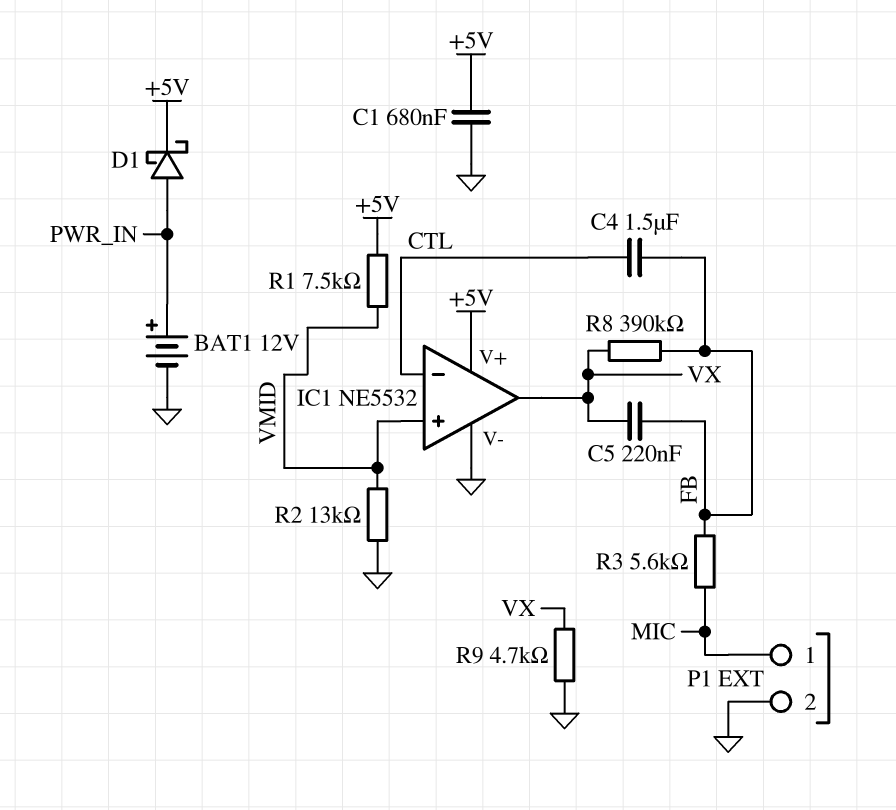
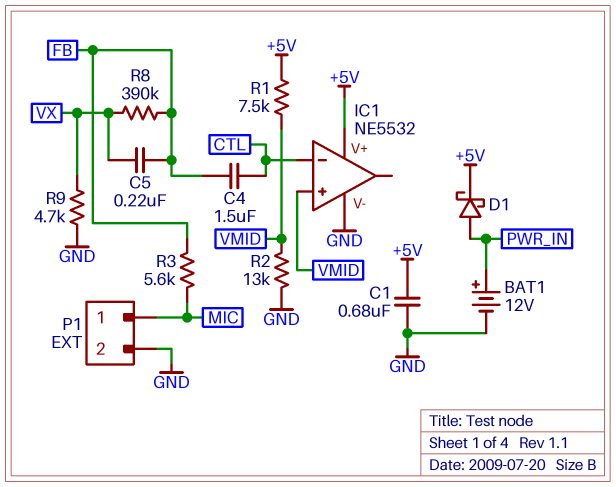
IC1 pin out: VX -> none

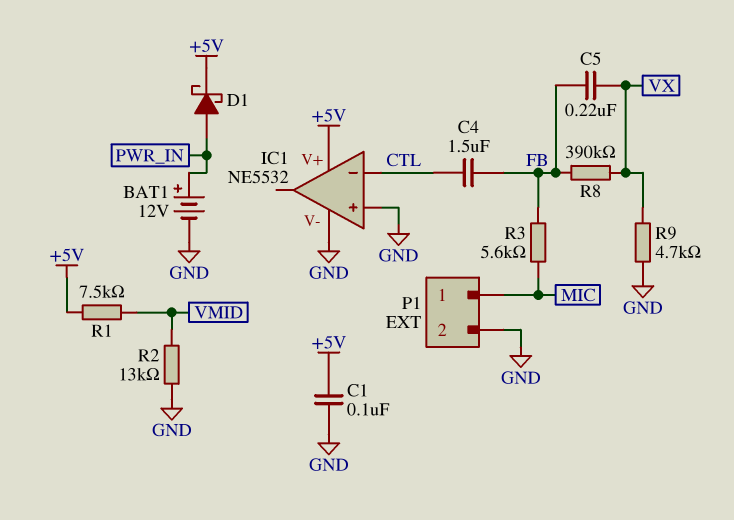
C1: 680nF (+5V, GND) -> 100nF (+5V, GND)
IC1 pin in+: VMID -> GND

